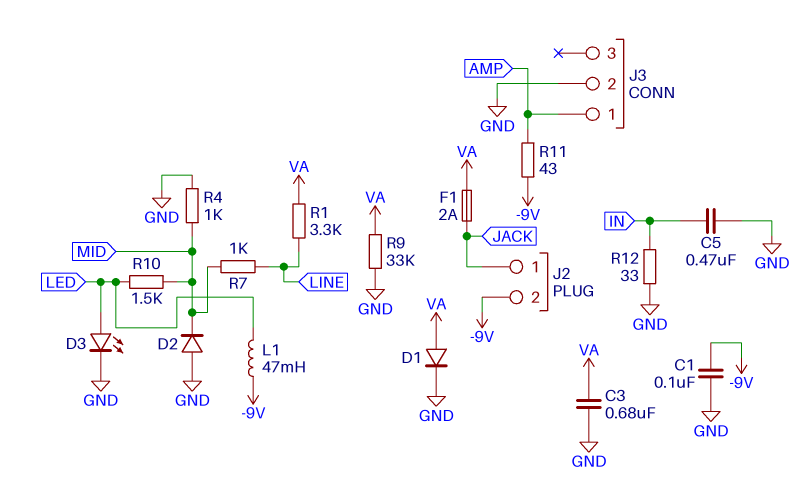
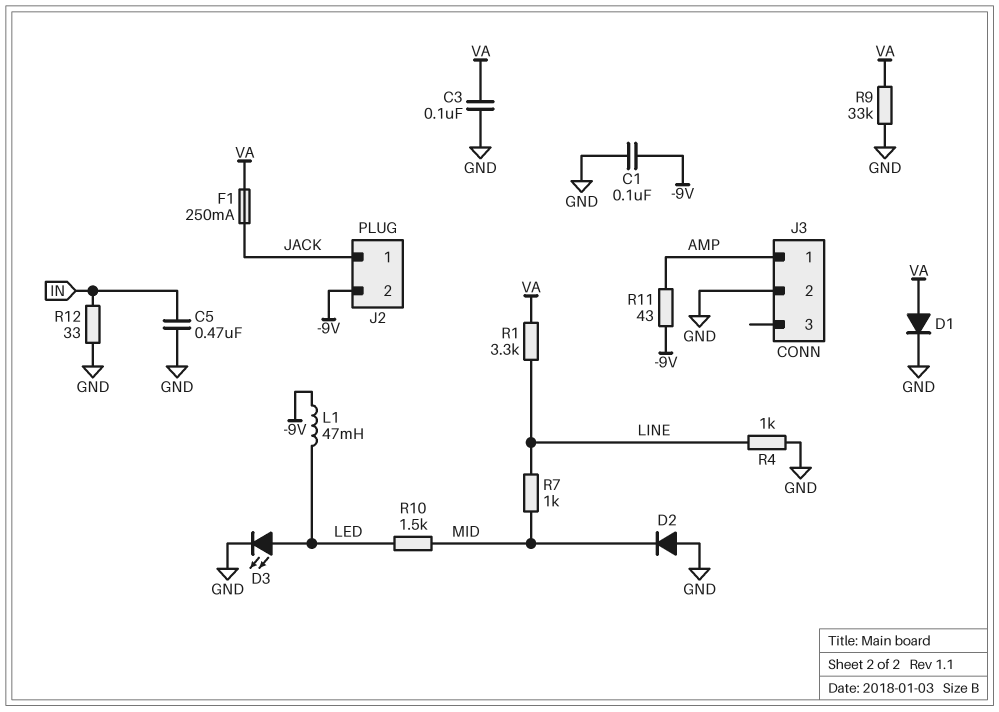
C3: 680nF (GND, VA) -> 100nF (GND, VA)
F1: 2A (JACK, VA) -> 250mA (JACK, VA)
R4: 1k (GND, MID) -> 1k (GND, LINE)

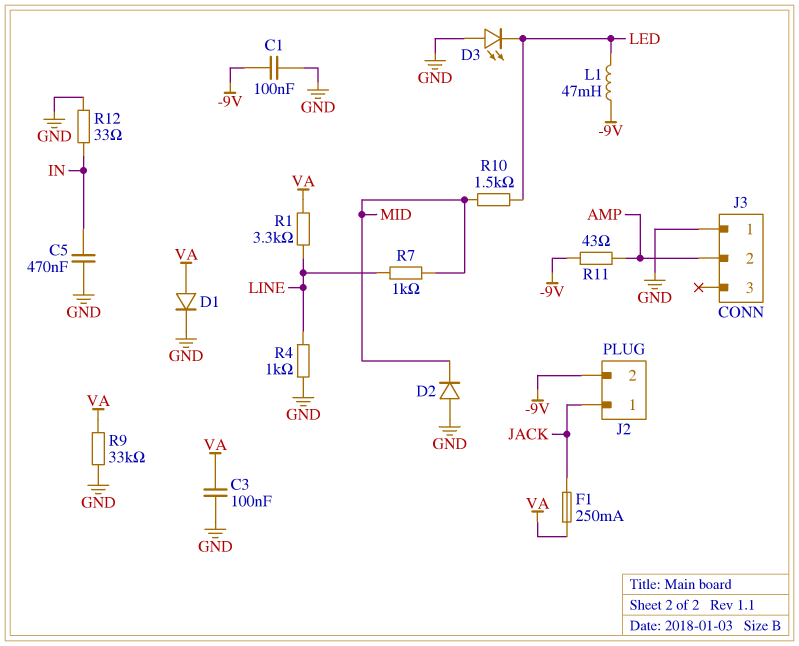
D3: LED (A LED, K GND) -> LED (A GND, K LED)
J3 pin 1: AMP -> GND
J3 pin 2: GND -> AMP

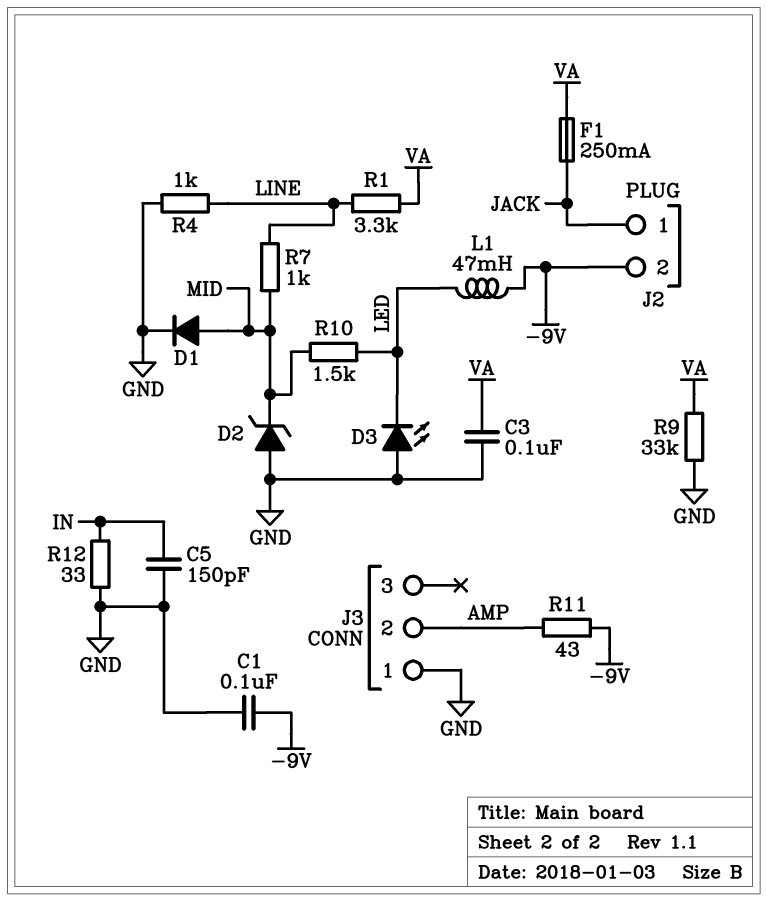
C5: 470nF (GND, IN) -> 150pF (GND, IN)
D1: diode (A VA, K GND) -> diode (A MID, K GND)
D2: diode (A GND, K MID) -> zener (A GND, K MID)

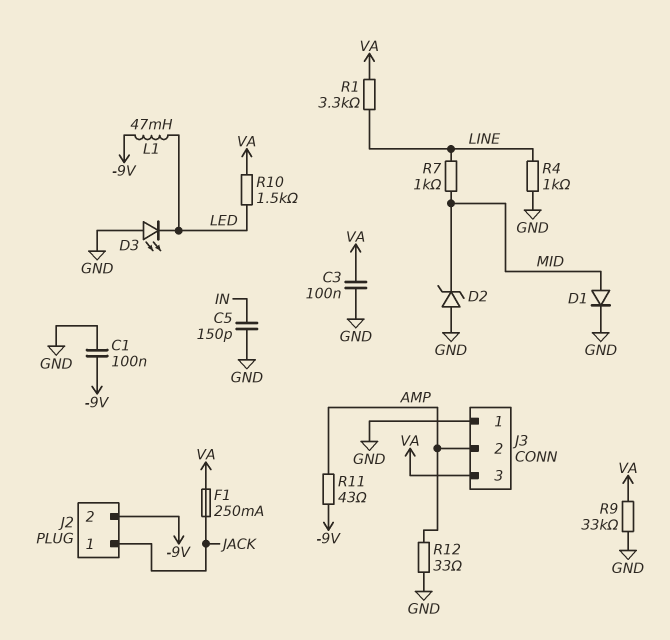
J3 pin 3: none -> VA
R10: 1.5k (LED, MID) -> 1.5k (LED, VA)
R12: 33 (GND, IN) -> 33 (AMP, GND)

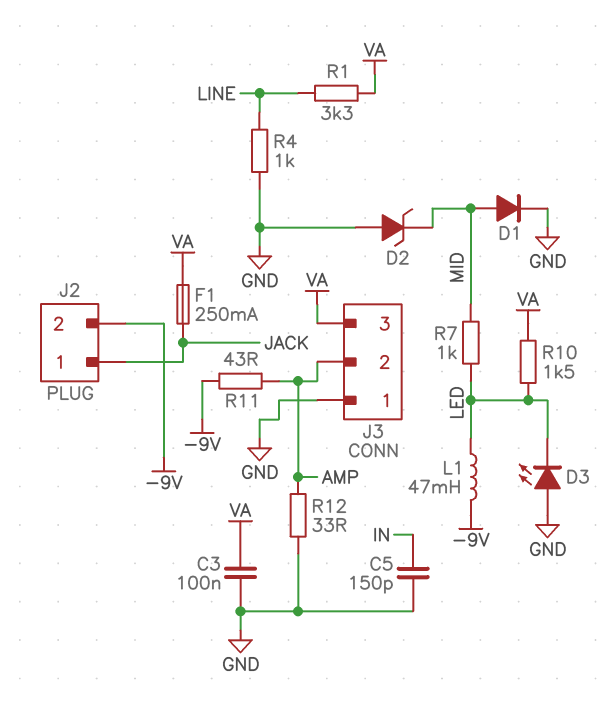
C1: 100nF (-9V, GND) -> none
R7: 1k (LINE, MID) -> 1k (LED, MID)
R9: 33k (GND, VA) -> none

